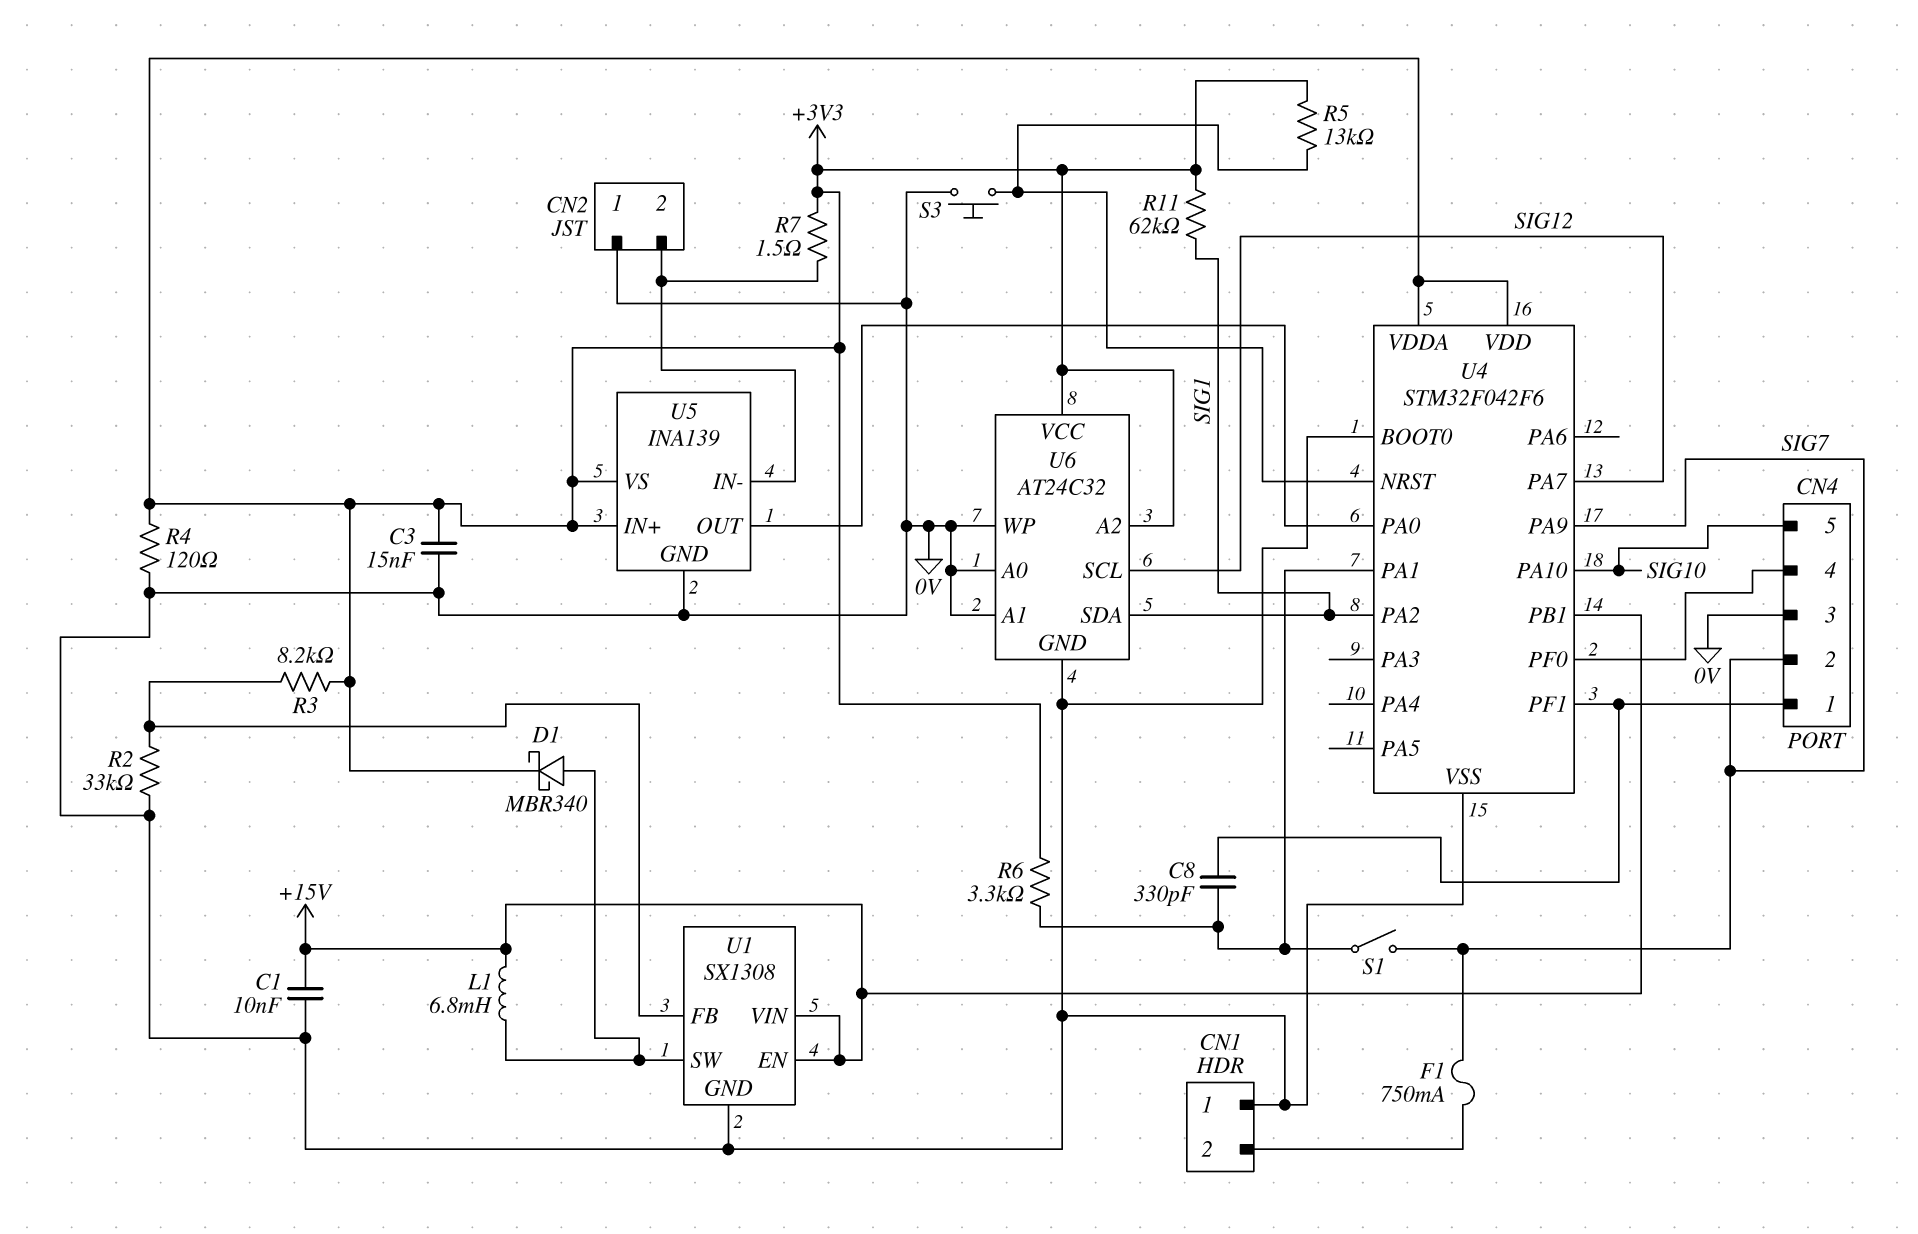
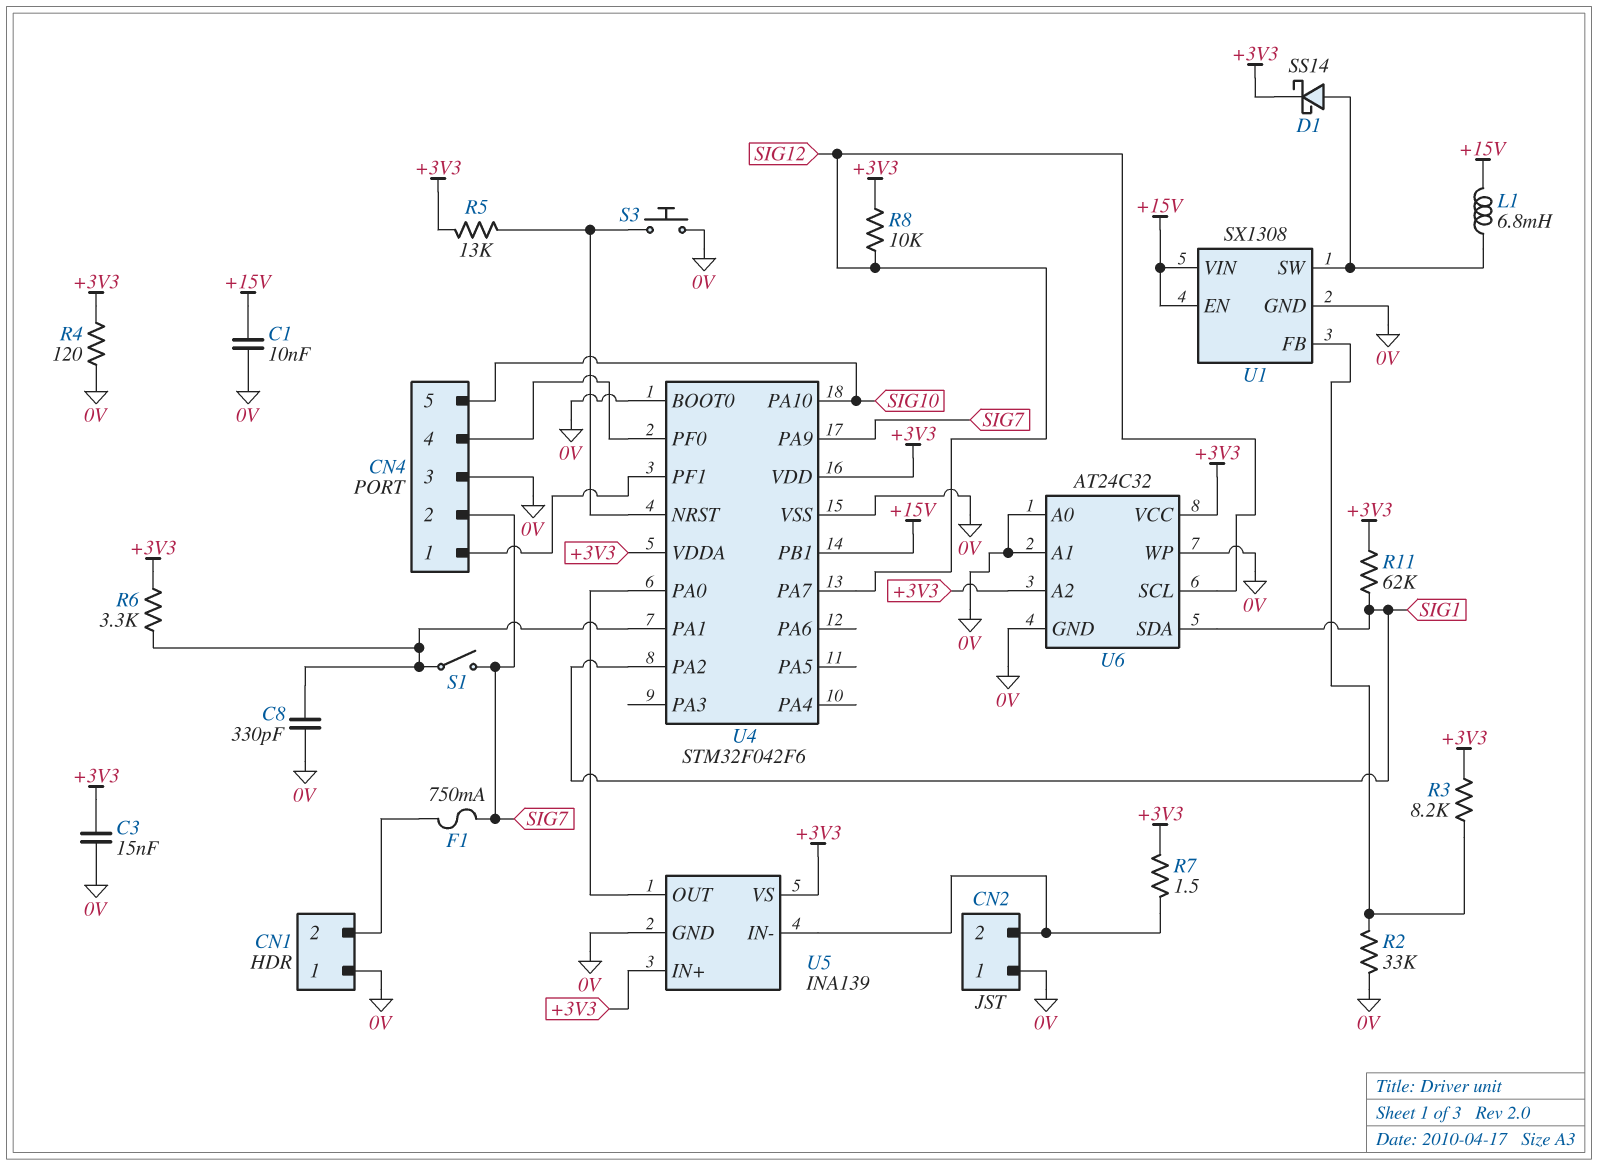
C8: 330pF (CN4/1, U4/PA1) -> 330pF (0V, U4/PA1)
D1: schottky MBR340 (A U1/SW, K +3V3) -> schottky SS14 (A U1/SW, K +3V3)
R8: none -> 10k (+3V3, SIG12)

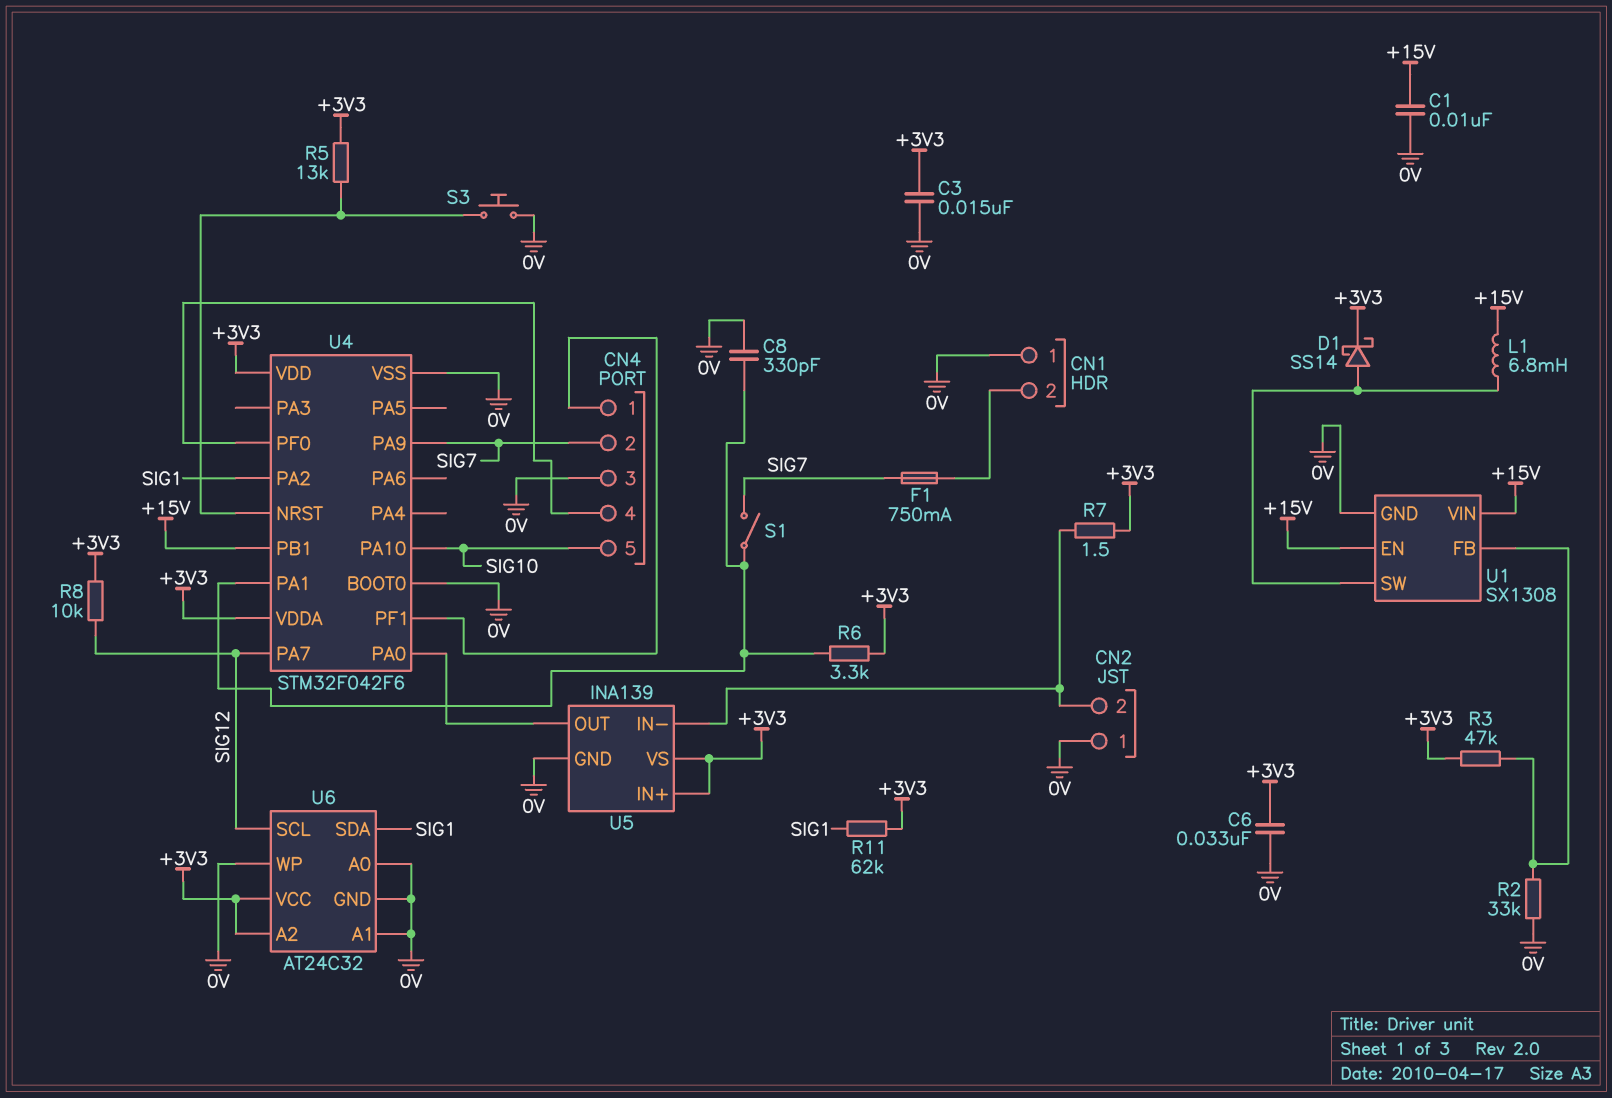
C6: none -> 33nF (+3V3, 0V)
R3: 8.2k (+3V3, U1/FB) -> 47k (+3V3, U1/FB)
R4: 120 (+3V3, 0V) -> none

